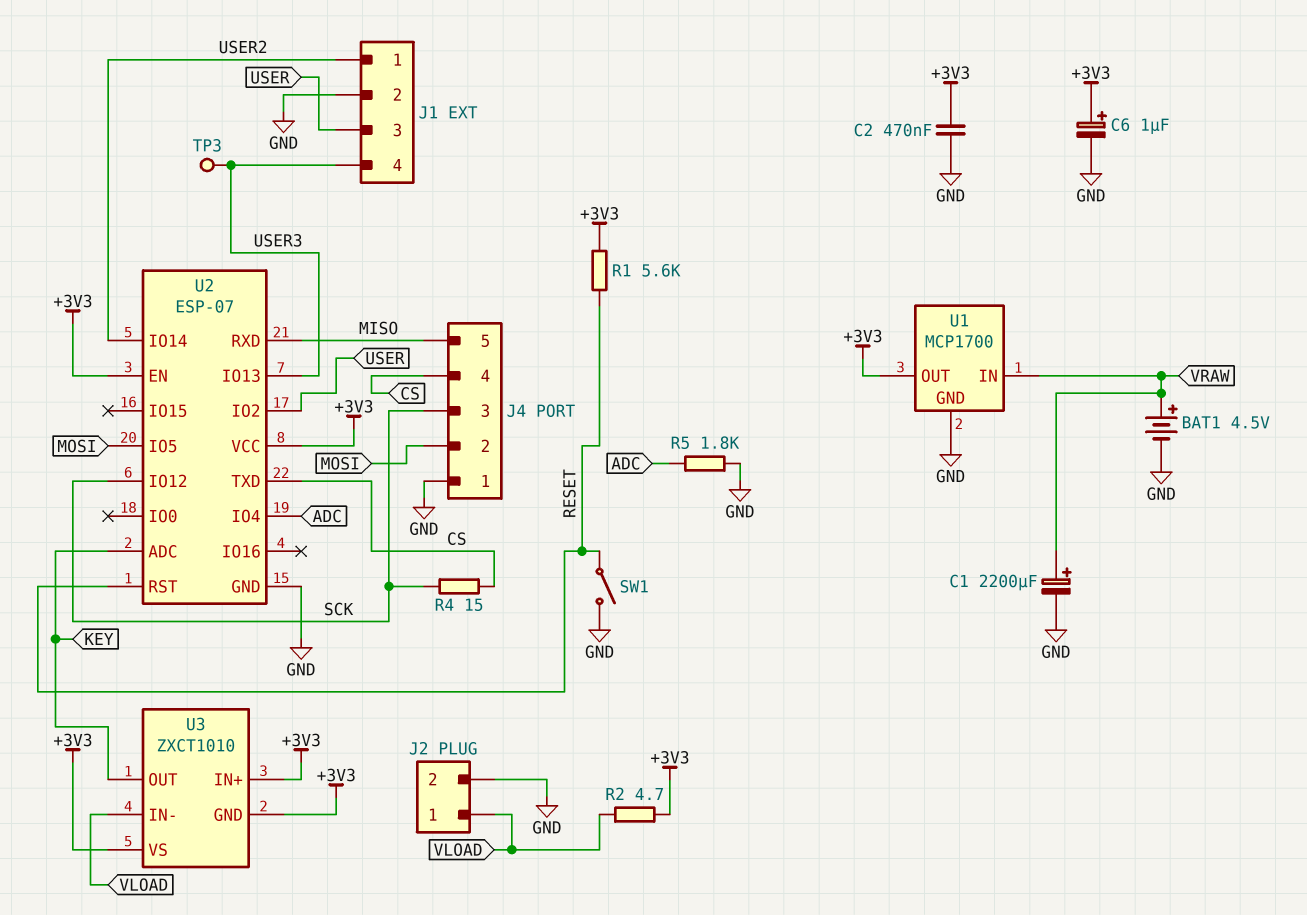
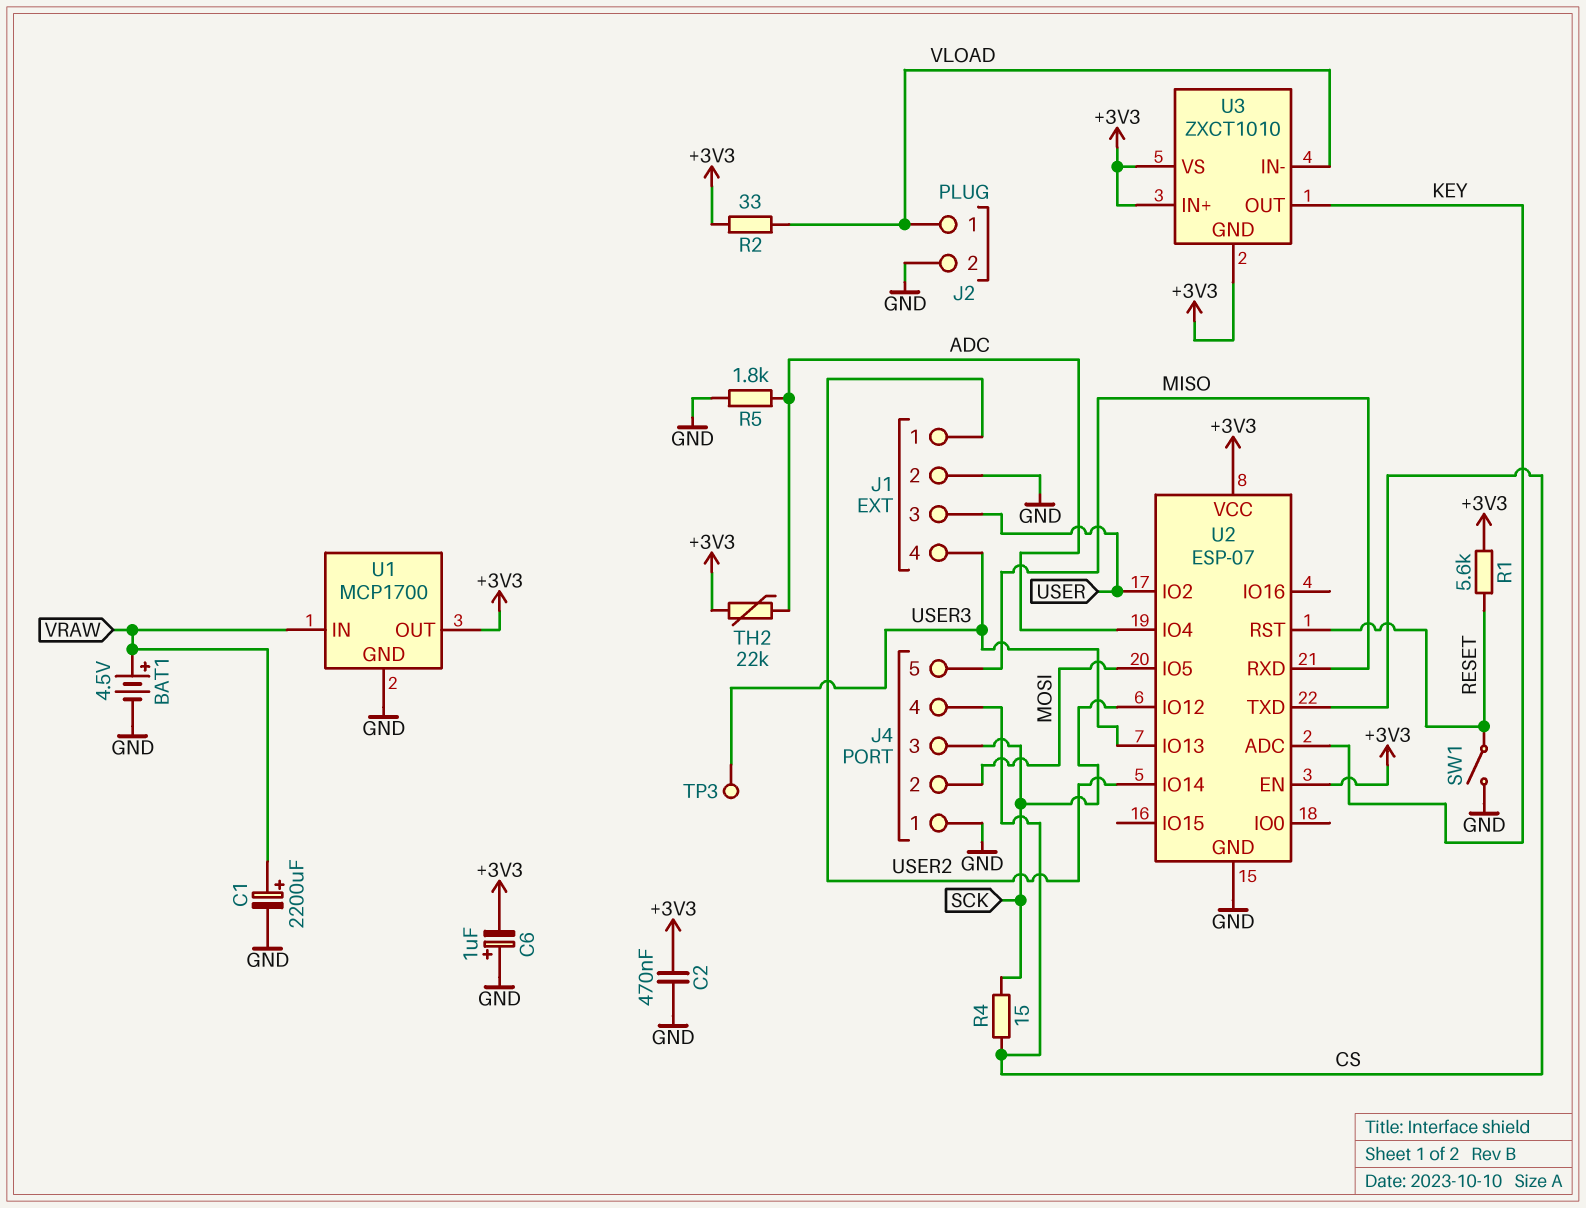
C6: 1uF (plus +3V3, minus GND) -> 1uF (plus GND, minus +3V3)
R2: 4.7 (+3V3, VLOAD) -> 33 (+3V3, VLOAD)
TH2: none -> 22k (+3V3, ADC)

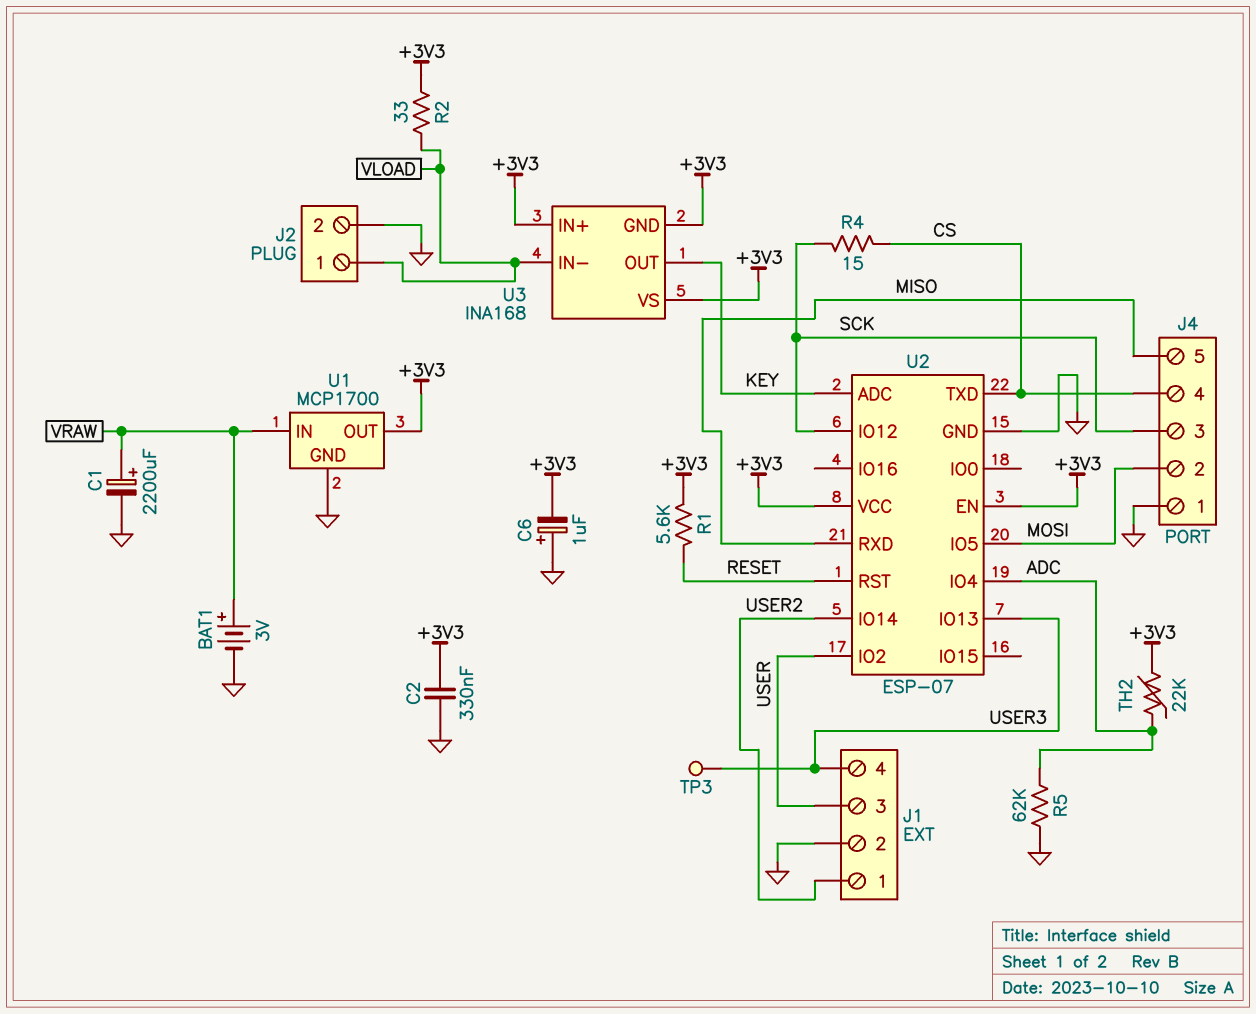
BAT1: 4.5V (plus VRAW, minus GND) -> 3V (plus VRAW, minus GND)
C2: 470nF (+3V3, GND) -> 330nF (+3V3, GND)
R5: 1.8k (ADC, GND) -> 62k (ADC, GND)
SW1: switch (GND, RESET) -> none
U3: ZXCT1010 -> INA168

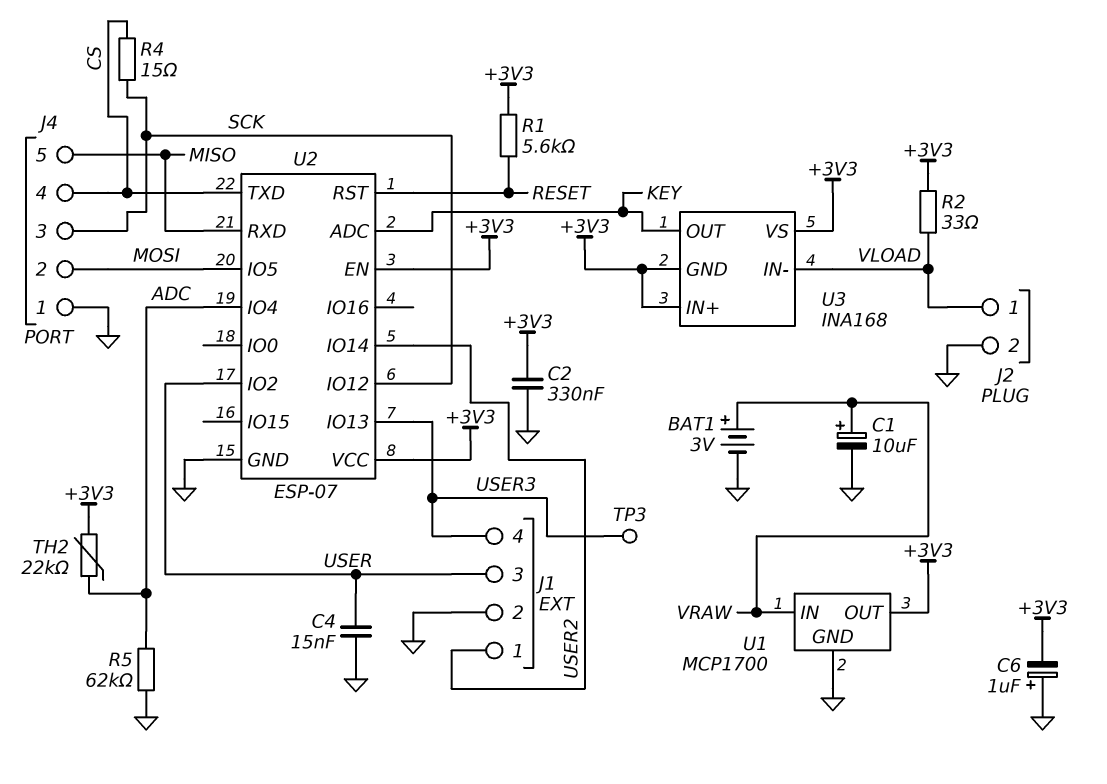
C1: 2200uF (plus VRAW, minus GND) -> 10uF (plus VRAW, minus GND)
C4: none -> 15nF (GND, USER)

